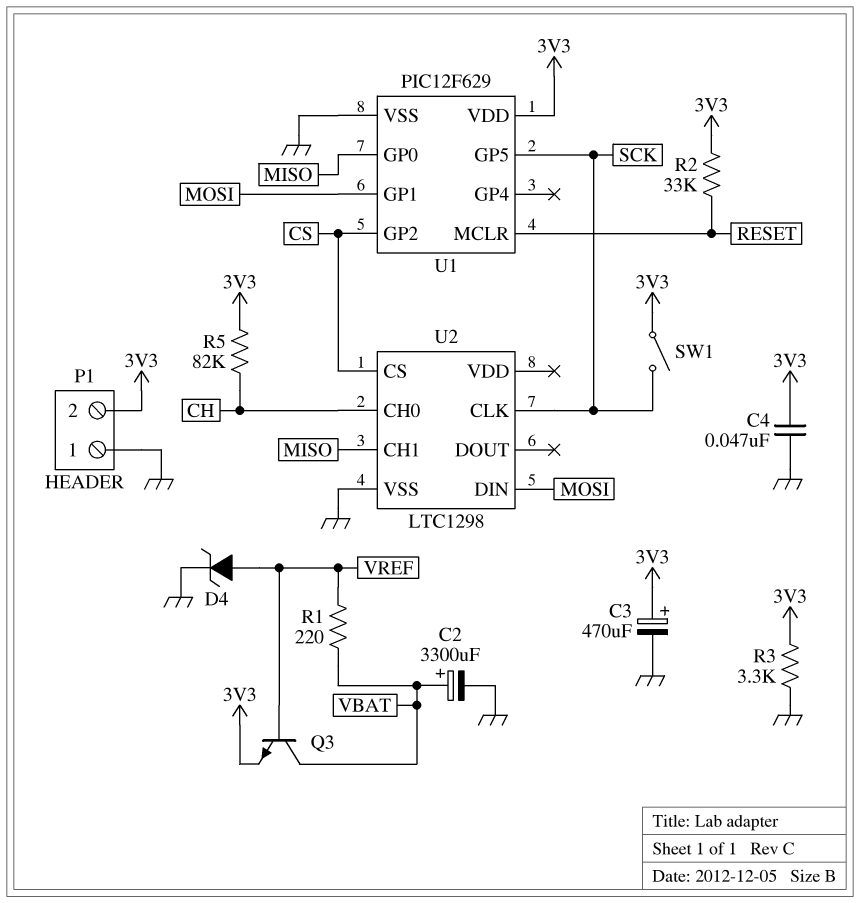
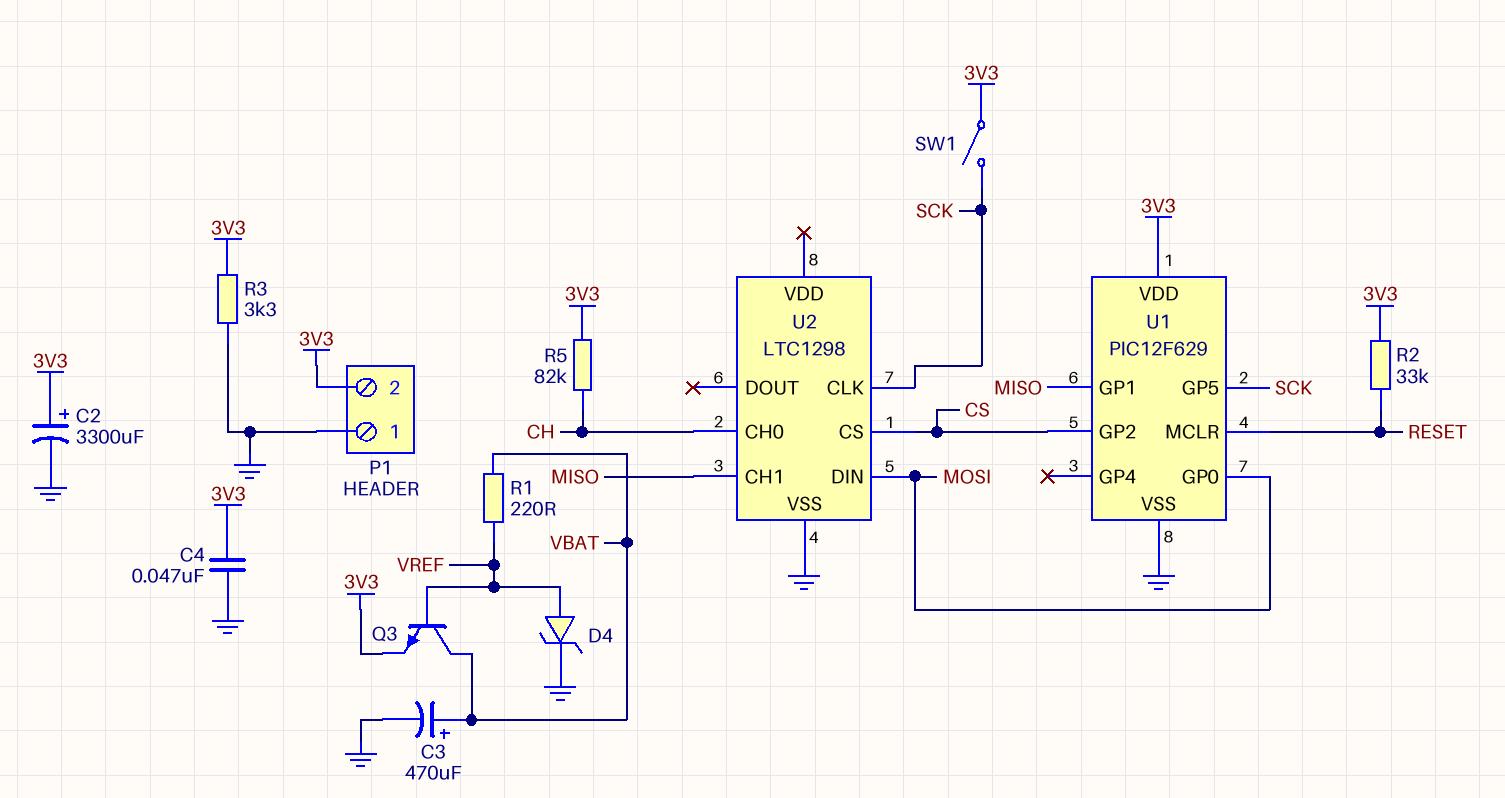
C2: 3300uF (plus VBAT, minus GND) -> 3300uF (plus 3V3, minus GND)
C3: 470uF (plus 3V3, minus GND) -> 470uF (plus VBAT, minus GND)
U1 pin GP0: MISO -> MOSI
U1 pin GP1: MOSI -> MISO

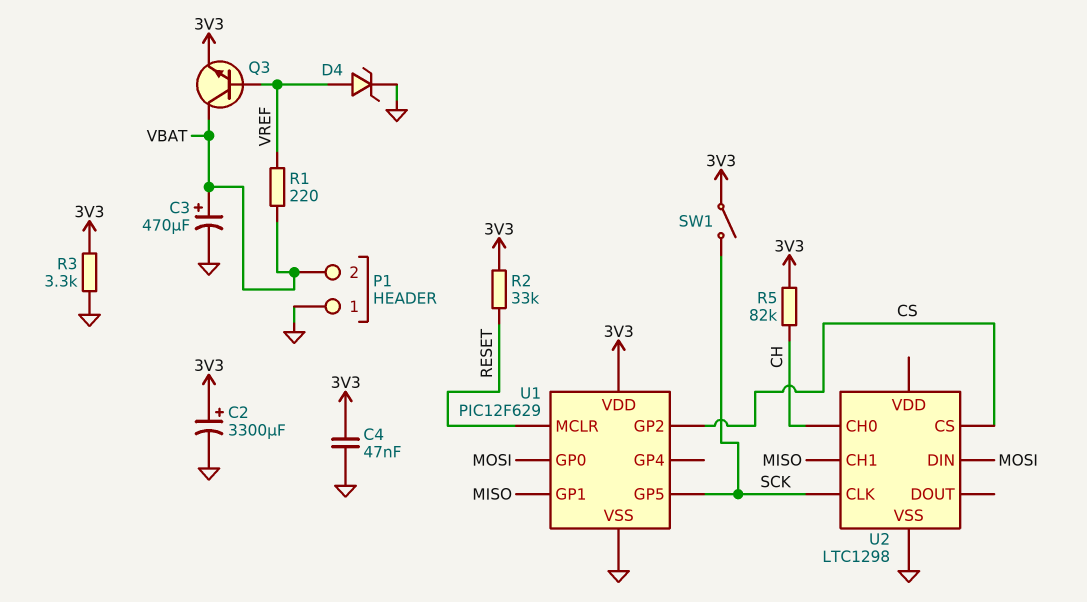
P1 pin 2: 3V3 -> VBAT

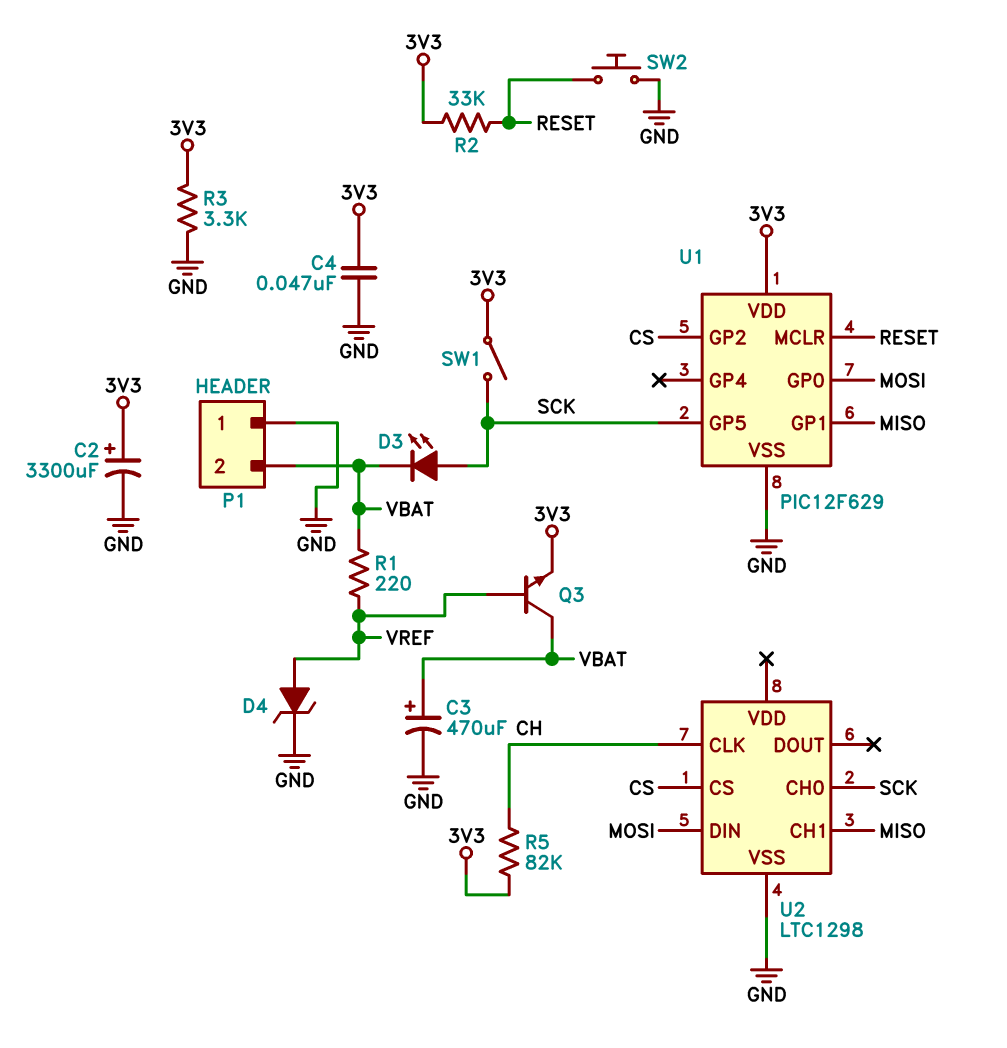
D3: none -> LED (A SCK, K VBAT)
SW2: none -> button (GND, RESET)
U2 pin CH0: CH -> SCK
U2 pin CLK: SCK -> CH

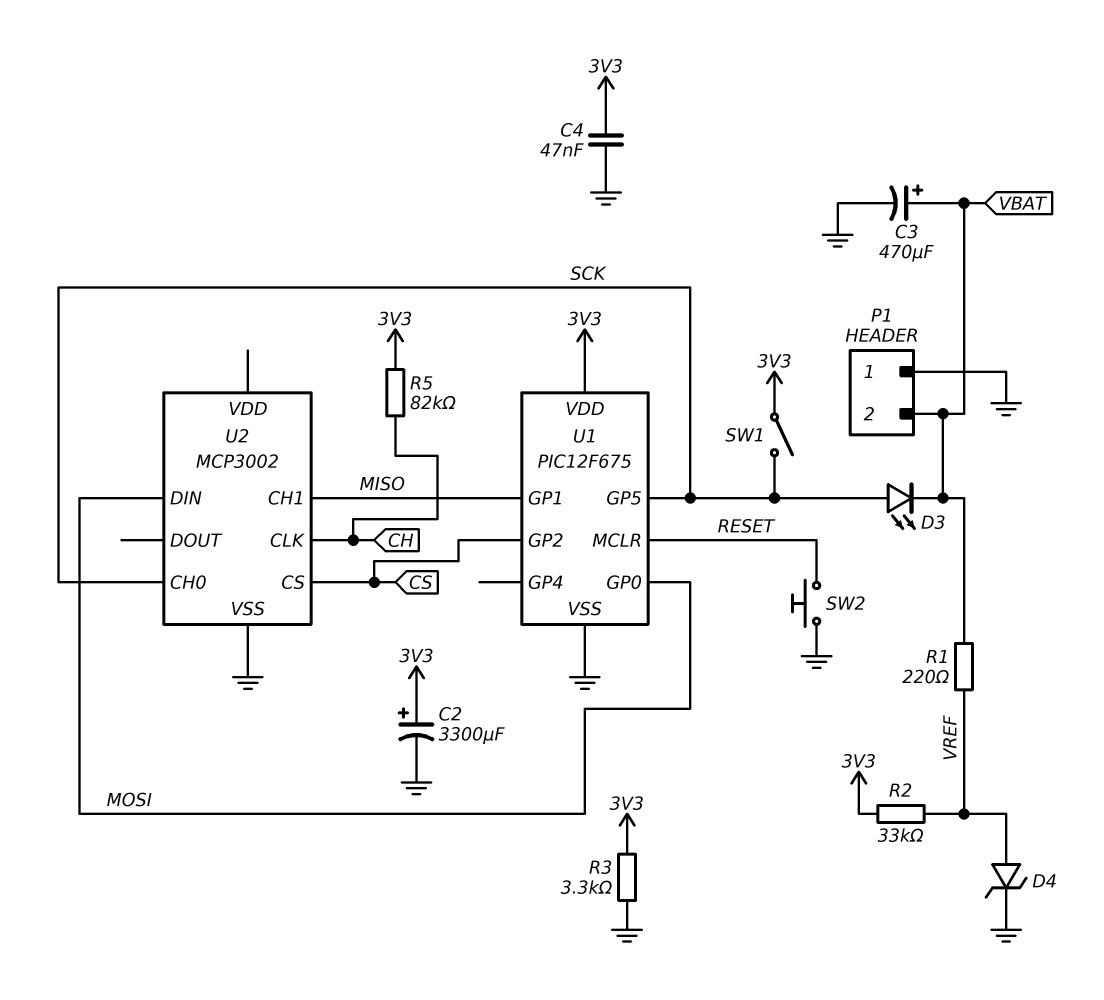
Q3: NPN (B VREF, C VBAT, E 3V3) -> none
R2: 33k (3V3, RESET) -> 33k (3V3, VREF)
U1: PIC12F629 -> PIC12F675
U2: LTC1298 -> MCP3002

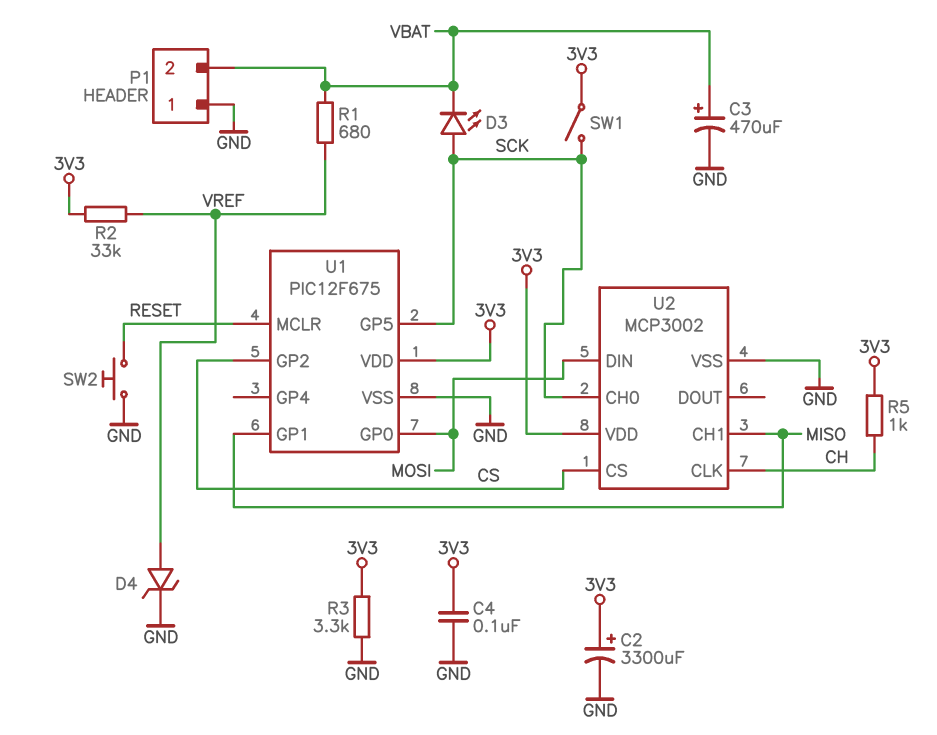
C4: 47nF (3V3, GND) -> 100nF (3V3, GND)
R1: 220 (VBAT, VREF) -> 680 (VBAT, VREF)
R5: 82k (3V3, CH) -> 1k (3V3, CH)
U2 pin VDD: none -> 3V3

